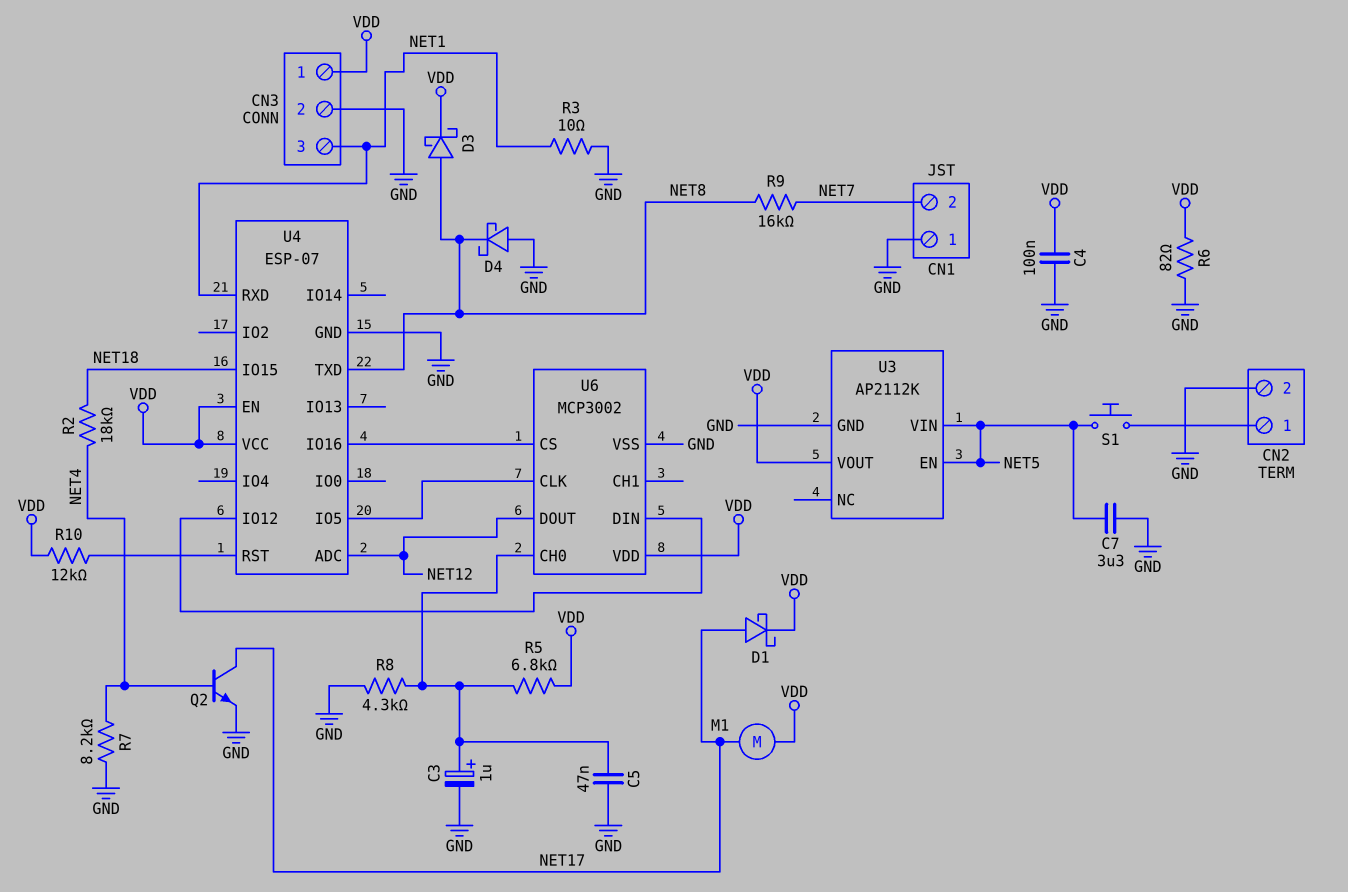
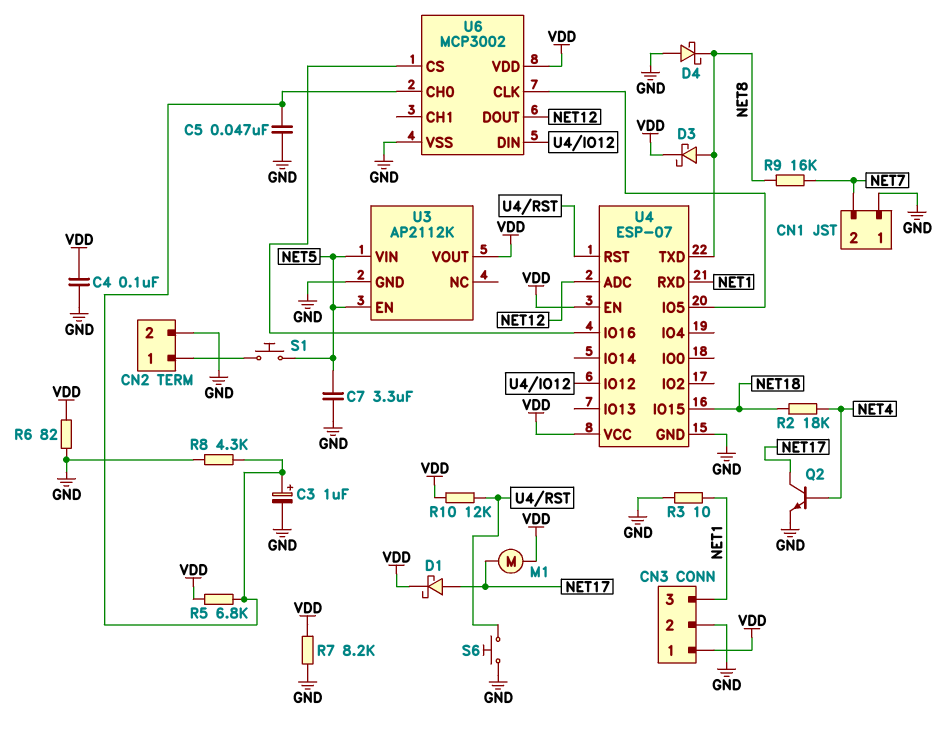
R7: 8.2k (GND, NET4) -> 8.2k (GND, VDD)
S6: none -> button (GND, U4/RST)

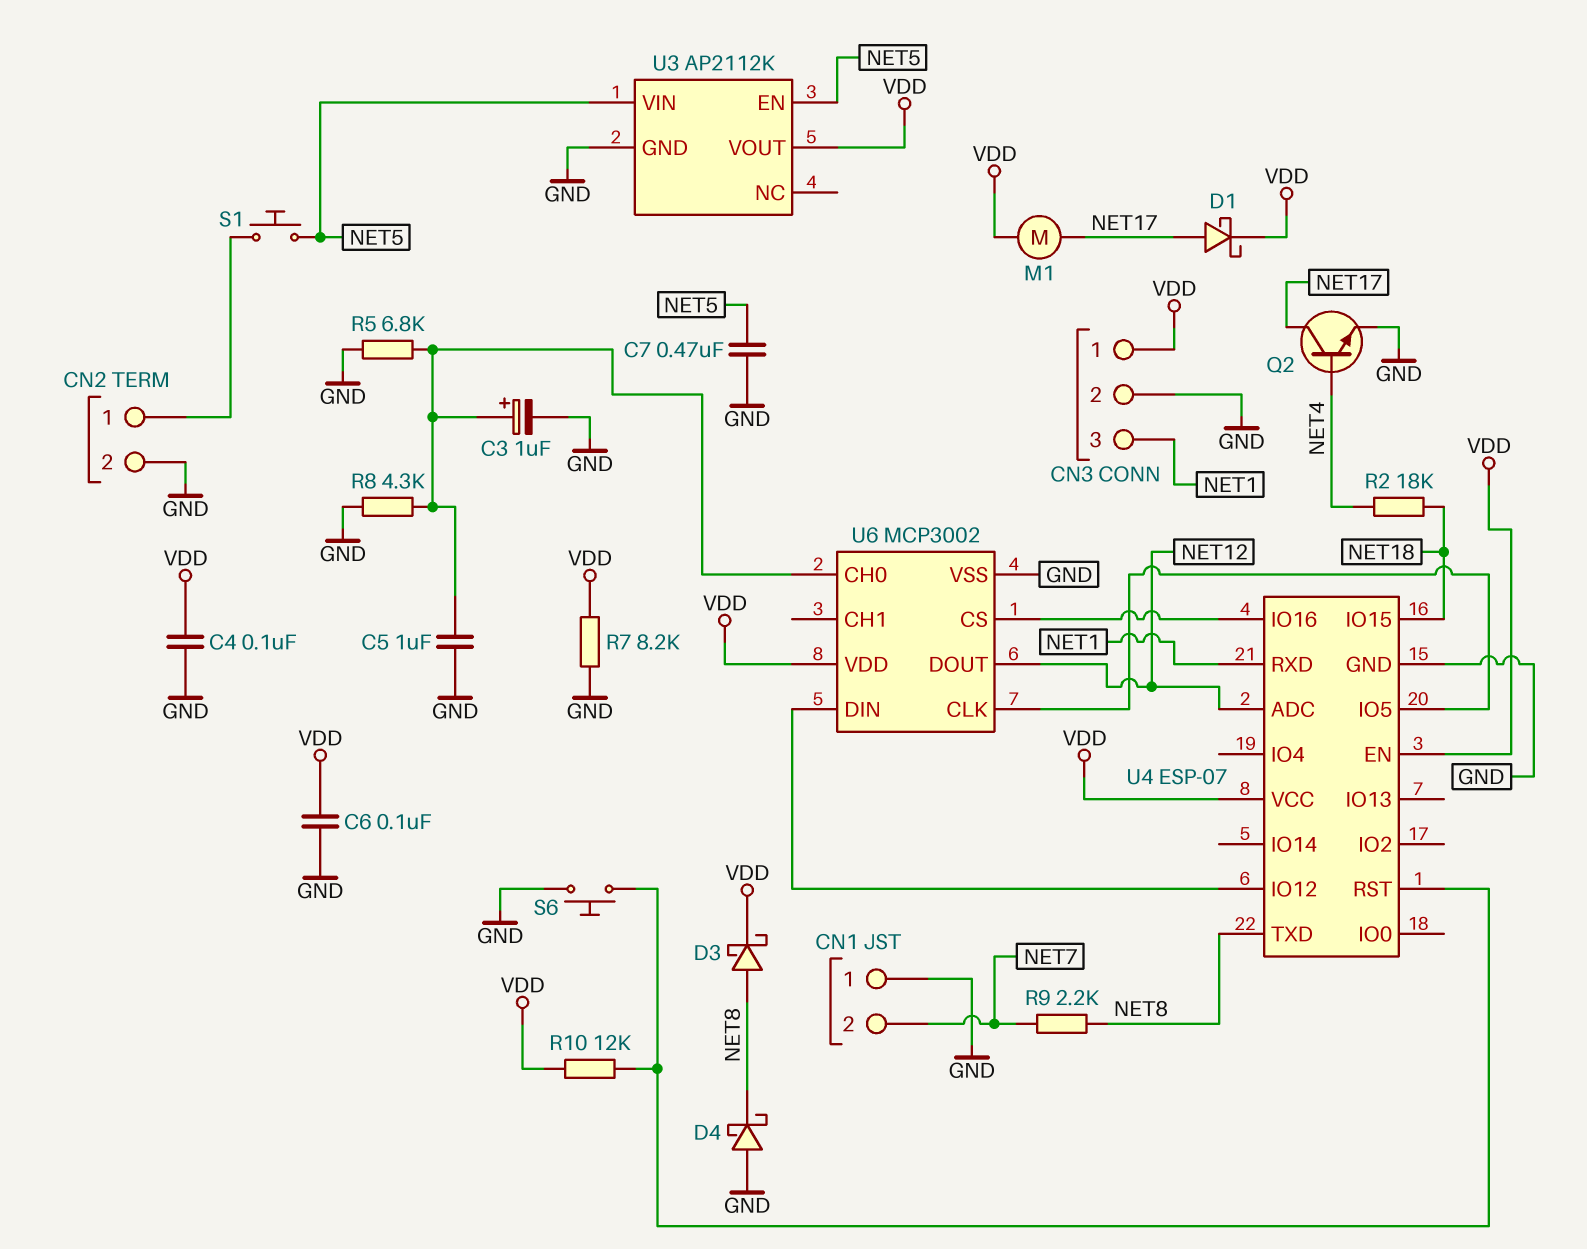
C5: 47nF (GND, U6/CH0) -> 1uF (GND, U6/CH0)
C6: none -> 100nF (GND, VDD)
C7: 3.3uF (GND, NET5) -> 470nF (GND, NET5)
R3: 10 (GND, NET1) -> none
R5: 6.8k (U6/CH0, VDD) -> 6.8k (GND, U6/CH0)
R6: 82 (GND, VDD) -> none
R9: 16k (NET7, NET8) -> 2.2k (NET7, NET8)

